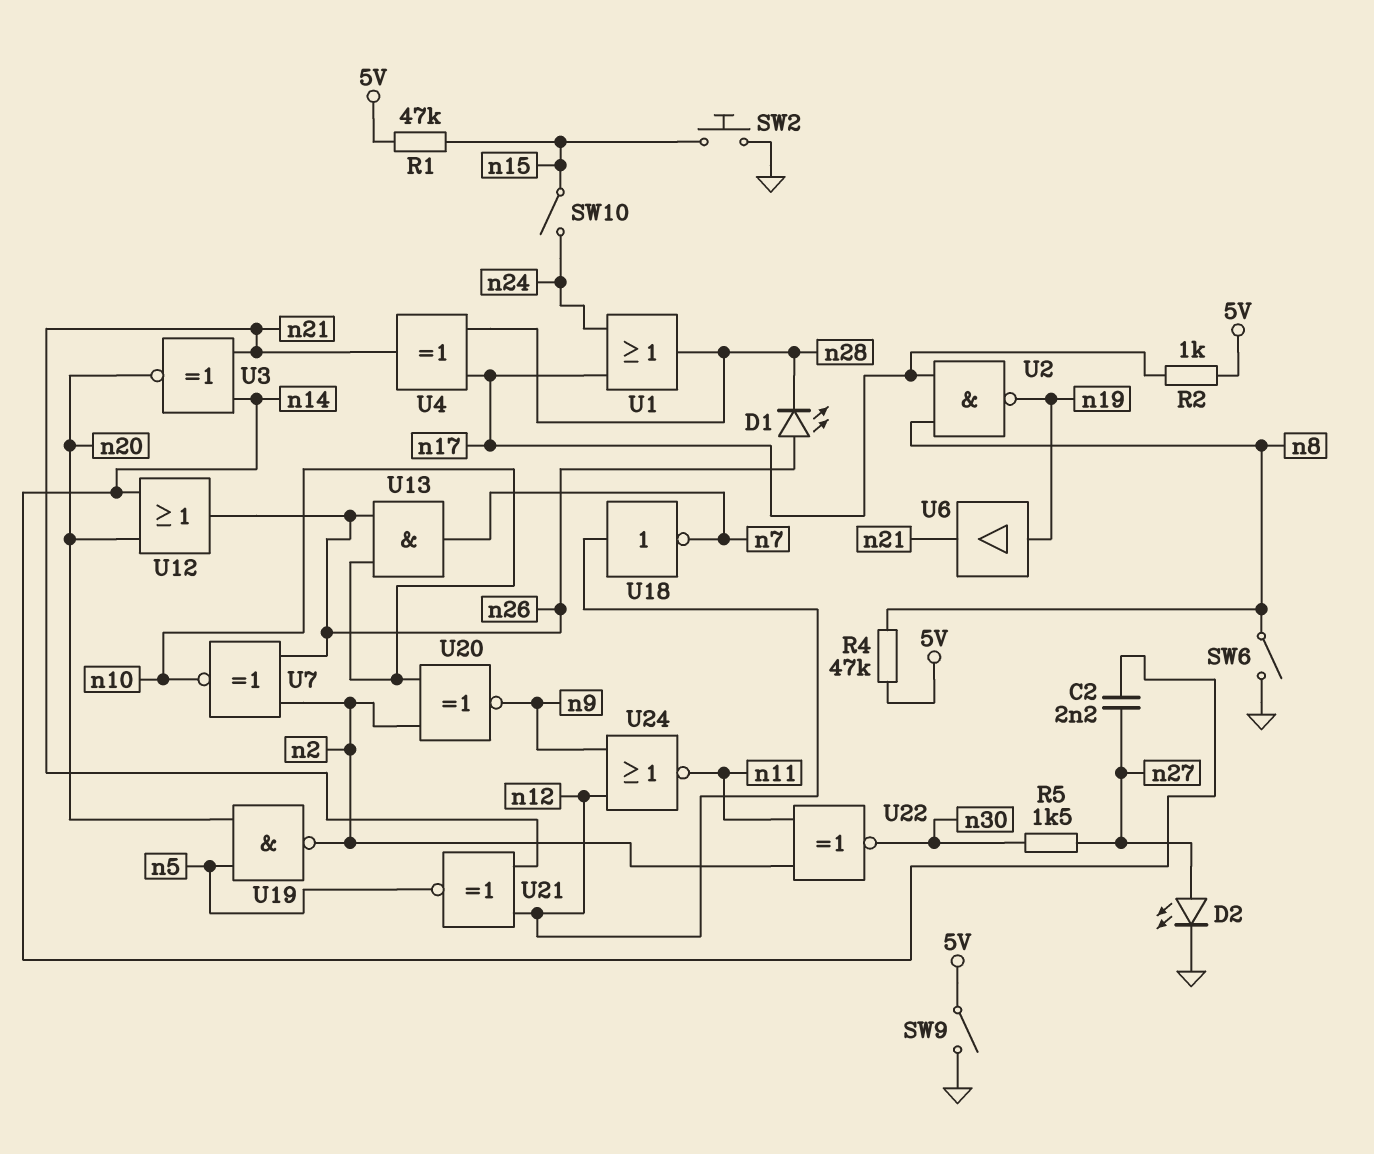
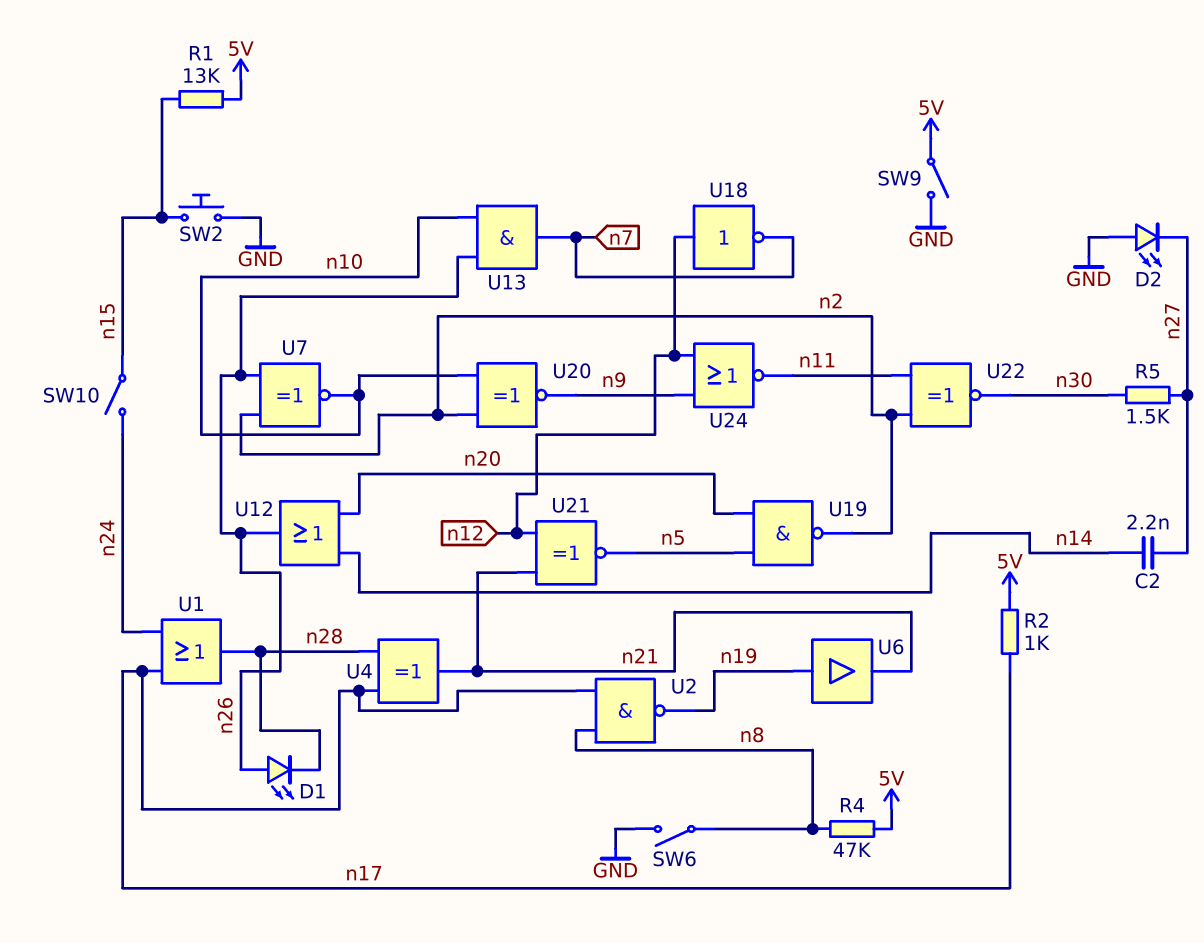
D2: LED (A n27, K GND) -> LED (A GND, K n27)
R1: 47k (5V, n15) -> 13k (5V, n15)
U3: XNOR (in n14, in n21, out n20) -> none

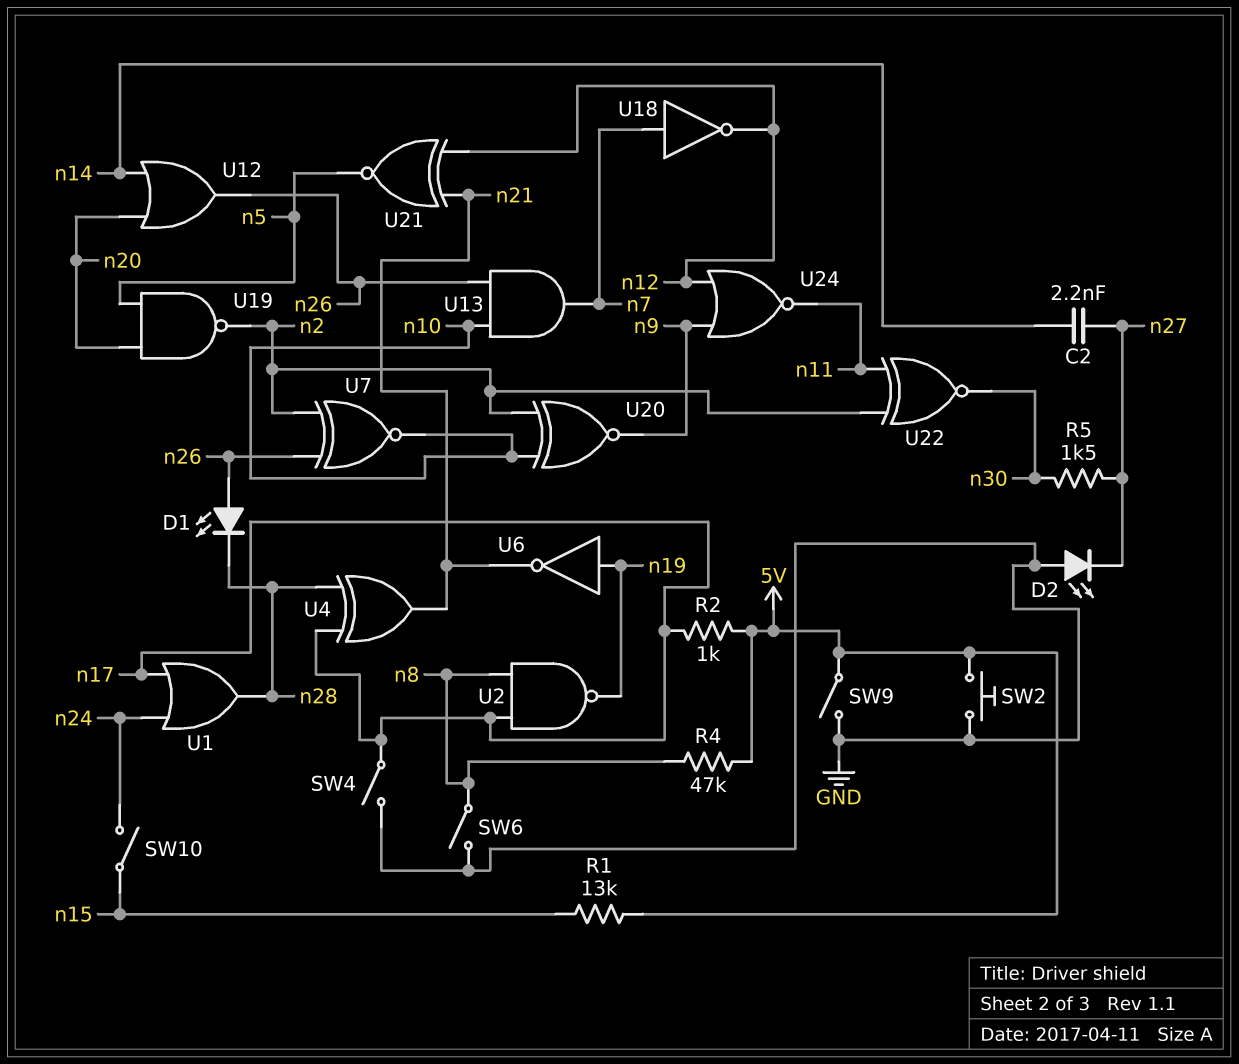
SW2: button (GND, n15) -> button (5V, GND)
SW4: none -> switch (GND, n17)
U6: buffer (in n19, out n21) -> NOT (in n19, out n21)
U18: NOT (in n12, out n7) -> NOT (in n7, out n12)

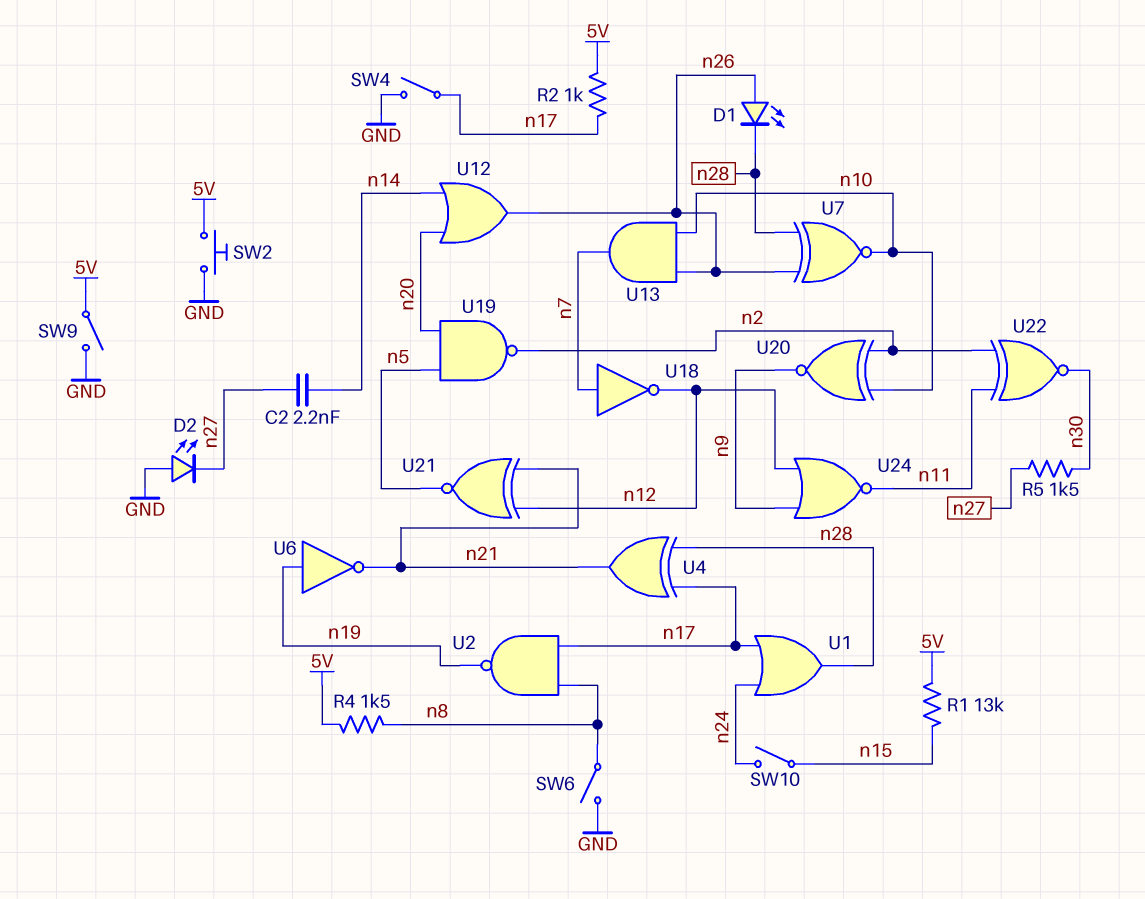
R4: 47k (5V, n8) -> 1.5k (5V, n8)
U7: XNOR (in n2, in n26, out n10) -> XNOR (in n26, in n28, out n10)

